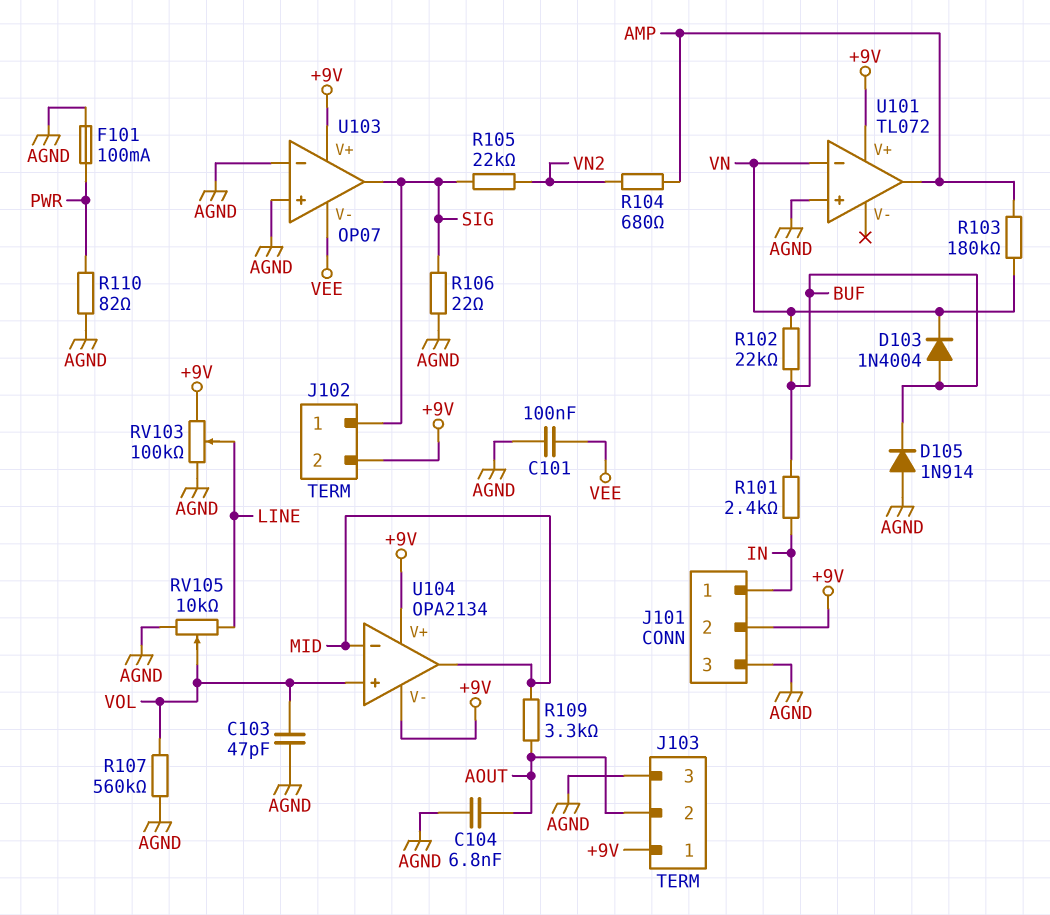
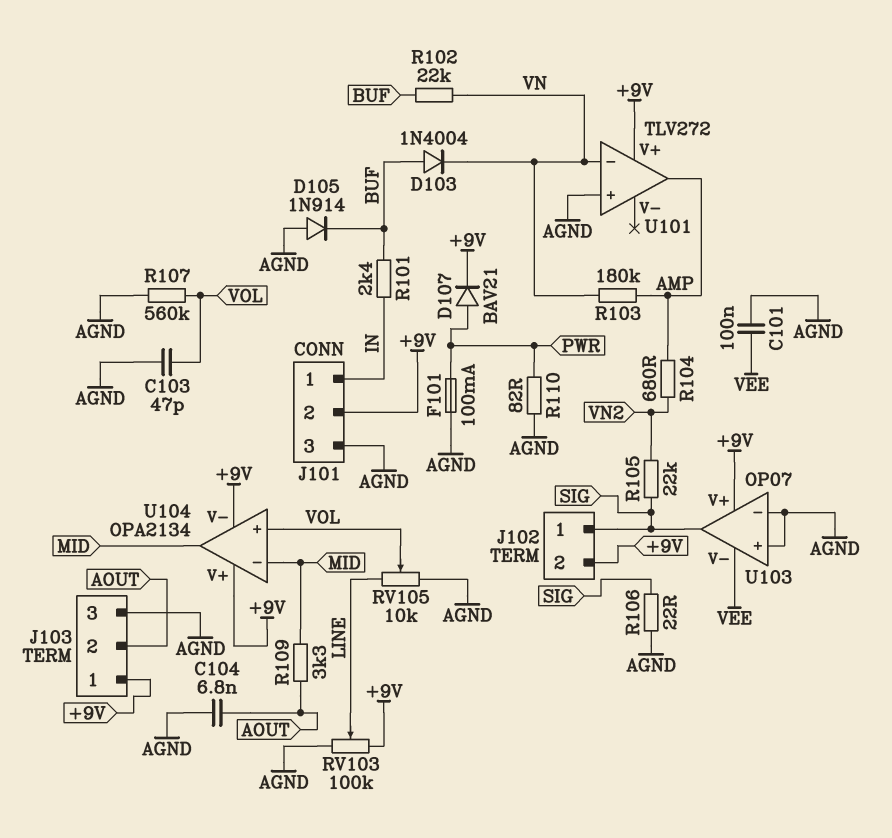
D107: none -> diode BAV21 (A PWR, K +9V)
U101: TL072 -> TLV272

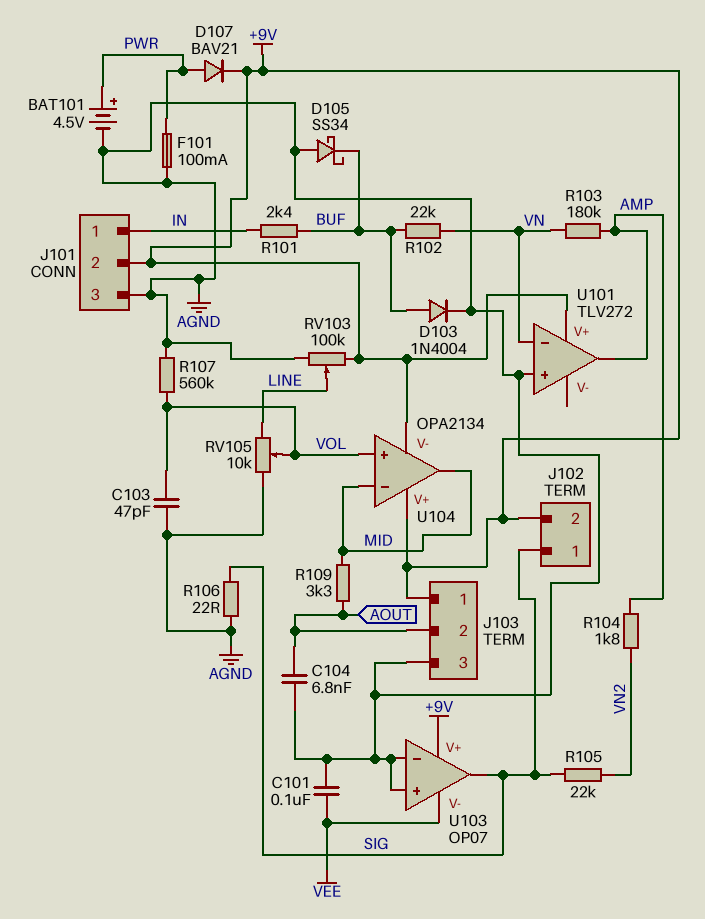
BAT101: none -> 4.5V (plus PWR, minus AGND)
D103: diode 1N4004 (A BUF, K VN) -> diode 1N4004 (A BUF, K AGND)
D105: diode 1N914 (A AGND, K BUF) -> schottky SS34 (A AGND, K BUF)
R104: 680 (AMP, VN2) -> 1.8k (AMP, VN2)
R110: 82 (AGND, PWR) -> none

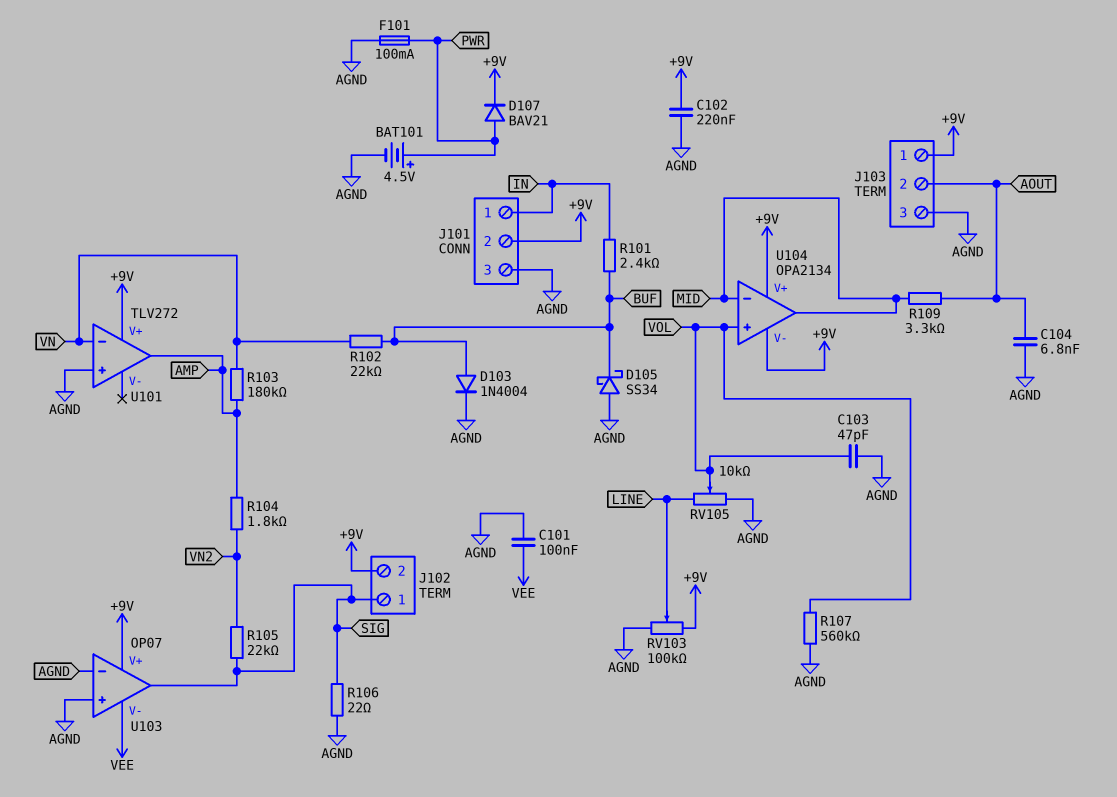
C102: none -> 220nF (+9V, AGND)

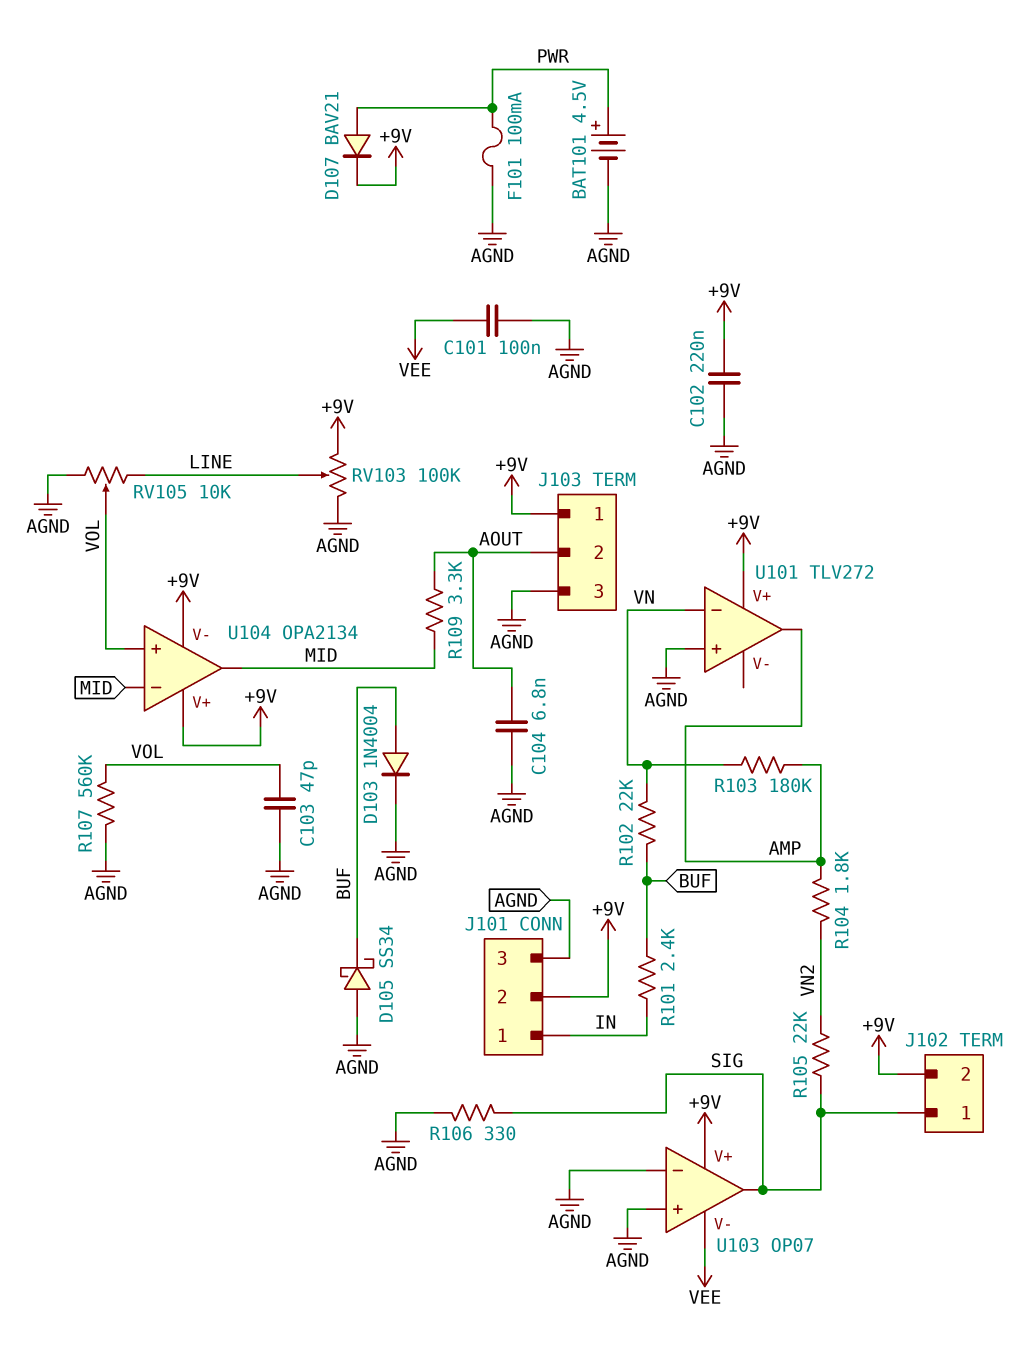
R106: 22 (AGND, SIG) -> 330 (AGND, SIG)

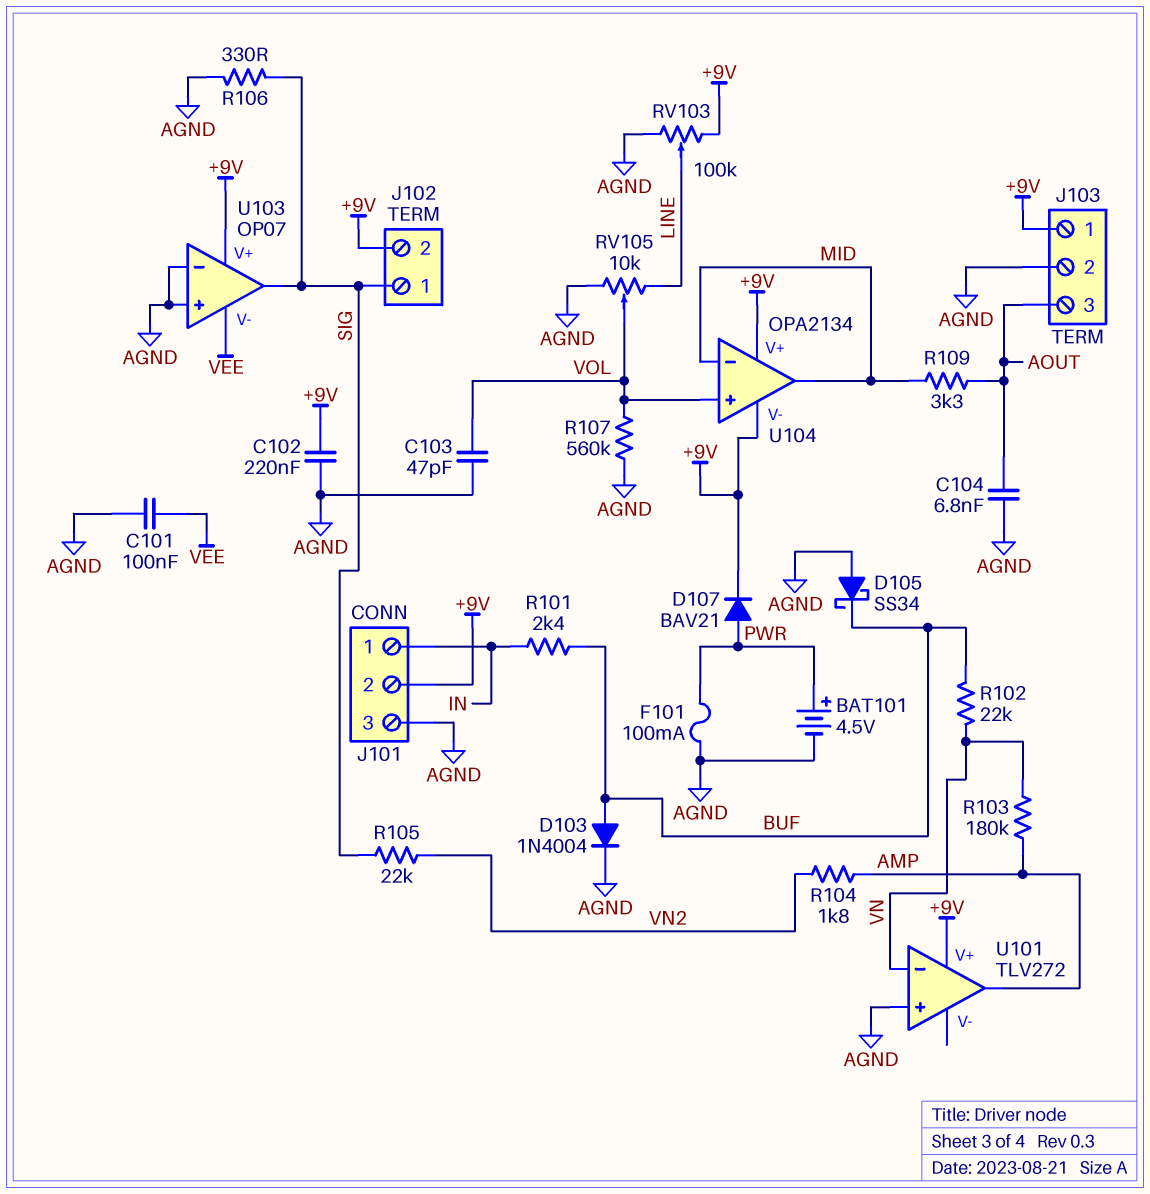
J103 pin 2: AOUT -> AGND
J103 pin 3: AGND -> AOUT

